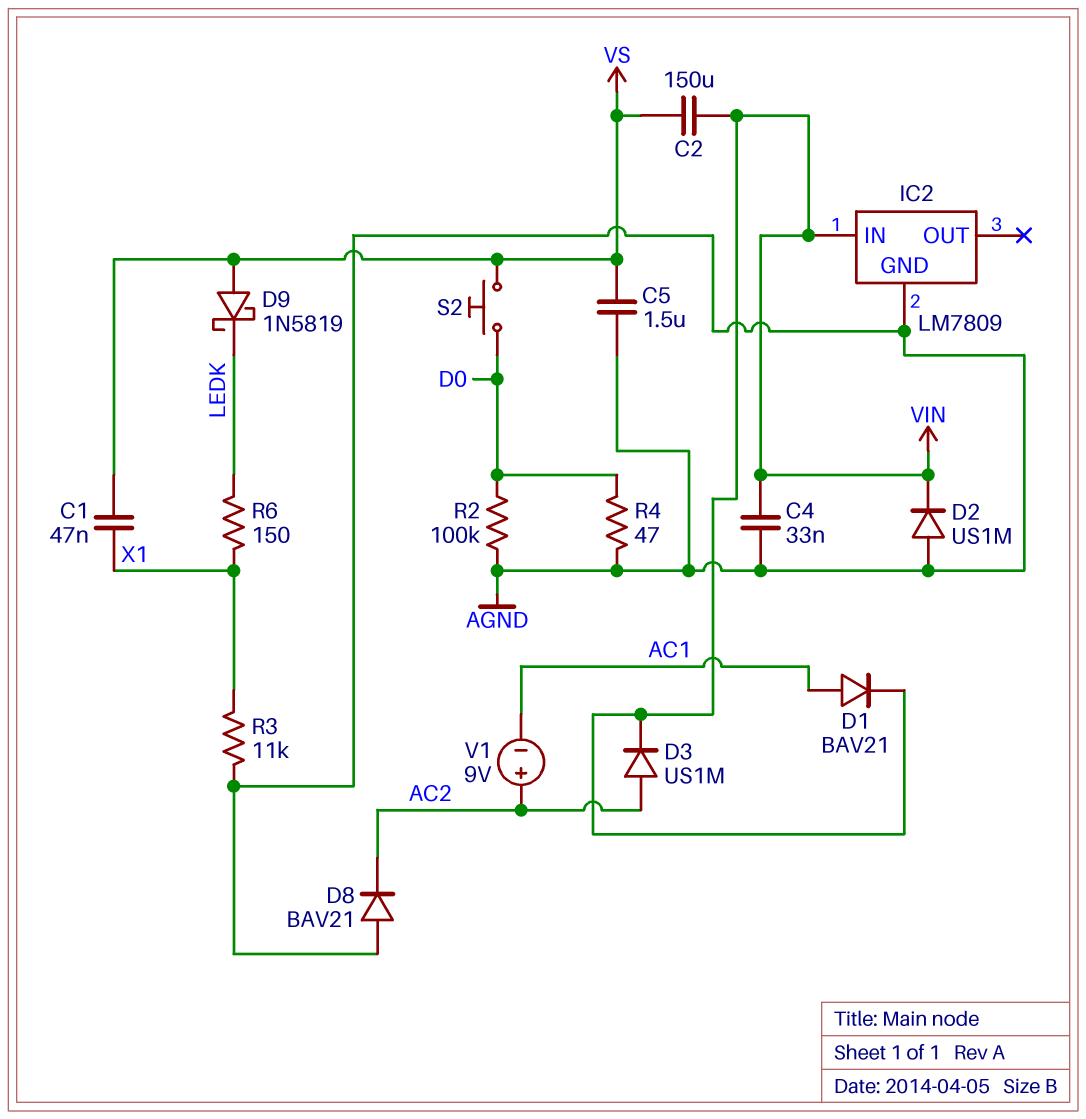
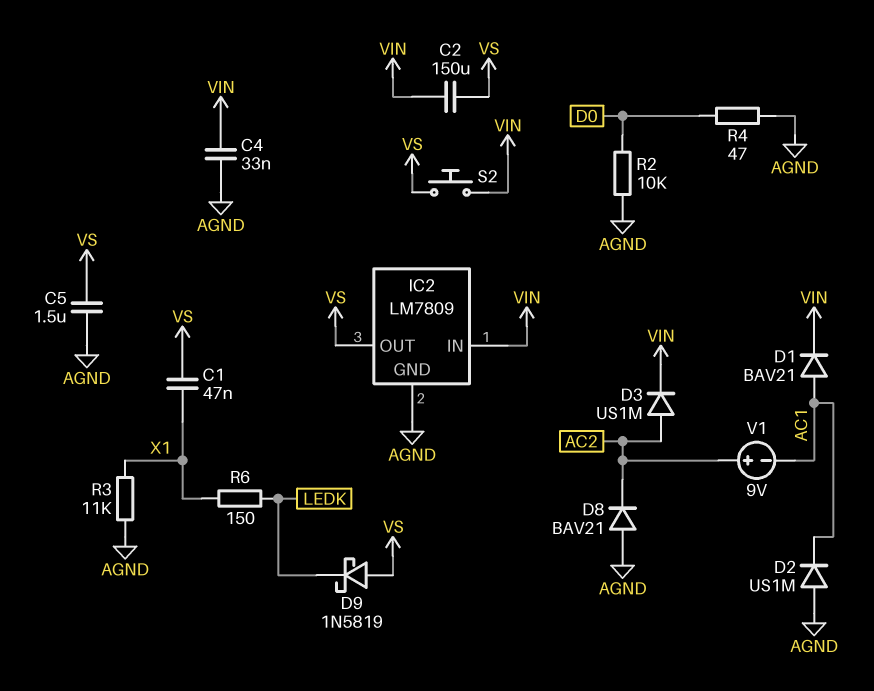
D2: diode US1M (A AGND, K VIN) -> diode US1M (A AGND, K AC1)
IC2 pin OUT: none -> VS
R2: 100k (AGND, D0) -> 10k (AGND, D0)
S2: button (D0, VS) -> button (VIN, VS)

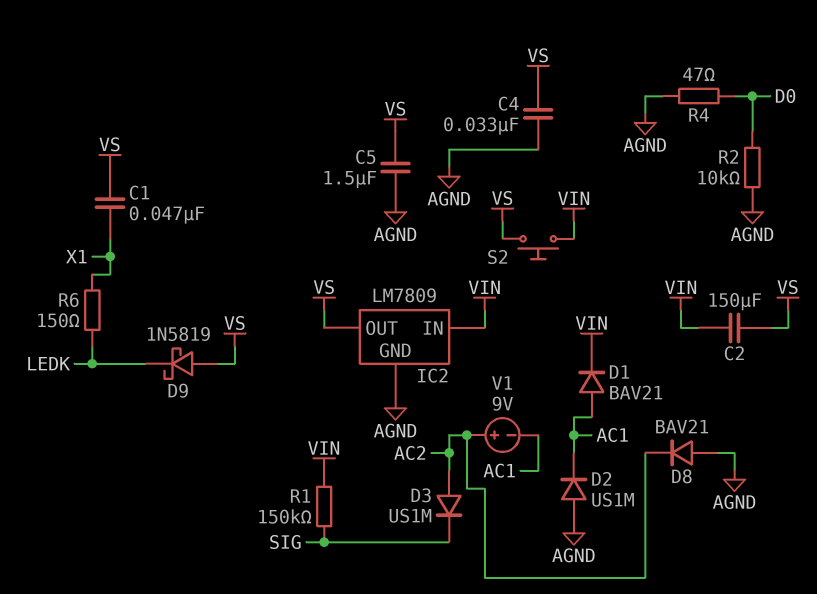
C4: 33nF (AGND, VIN) -> 33nF (AGND, VS)
D3: diode US1M (A AC2, K VIN) -> diode US1M (A AC2, K SIG)
R1: none -> 150k (SIG, VIN)
R3: 11k (AGND, X1) -> none

